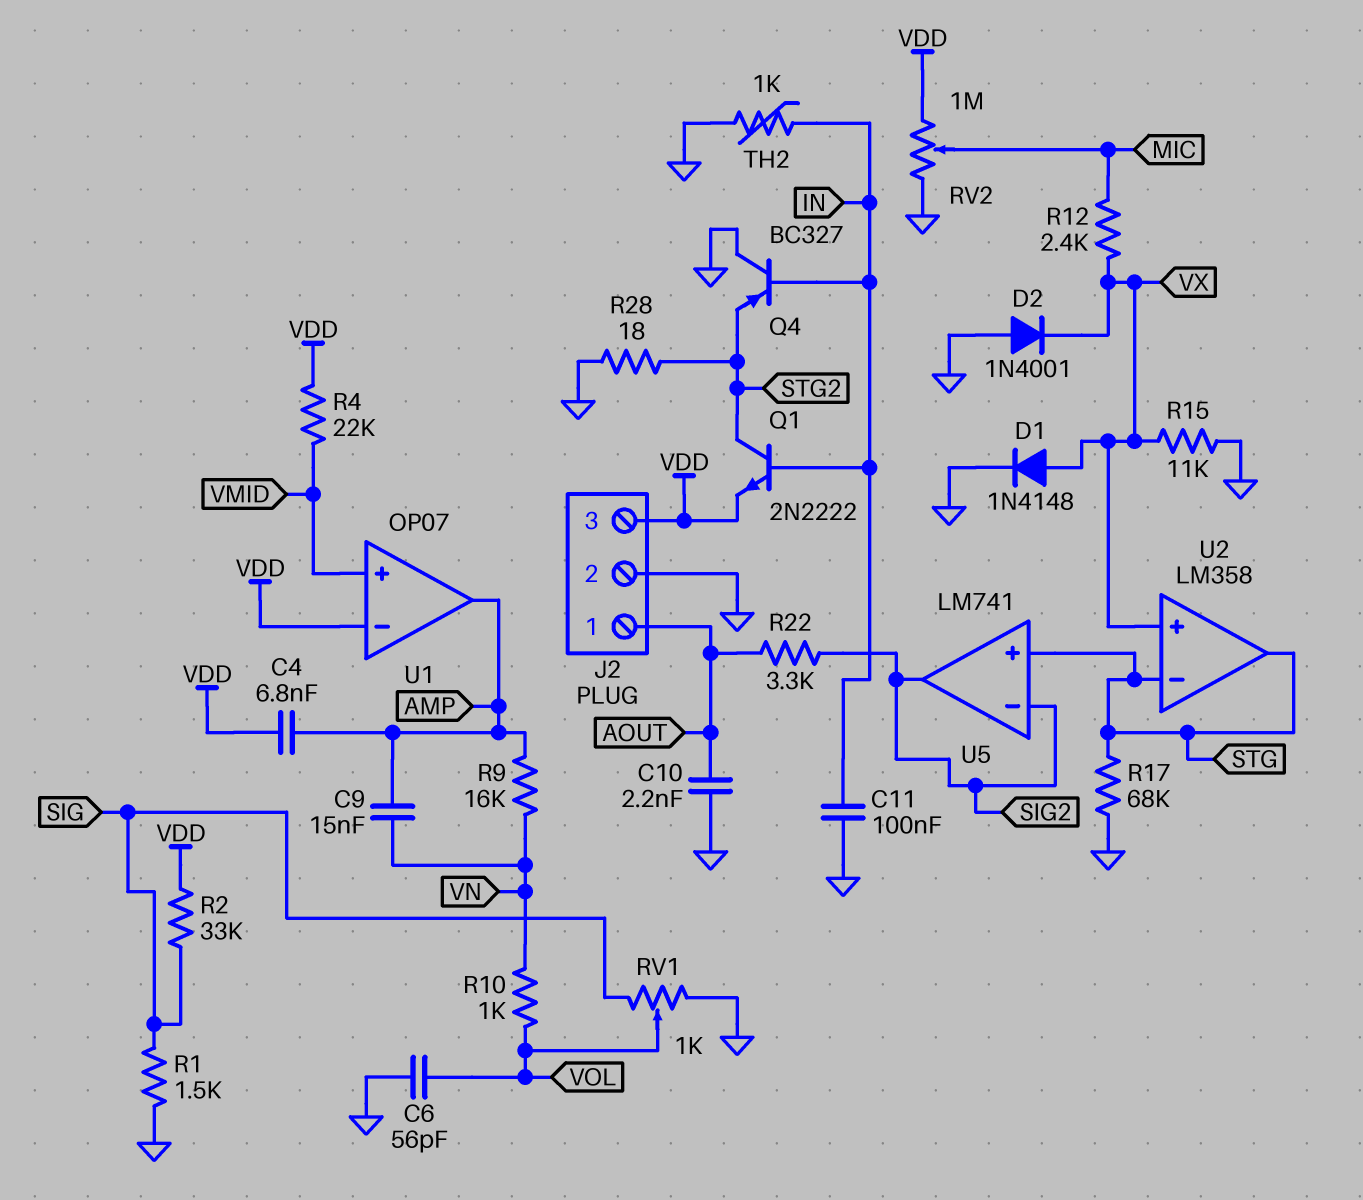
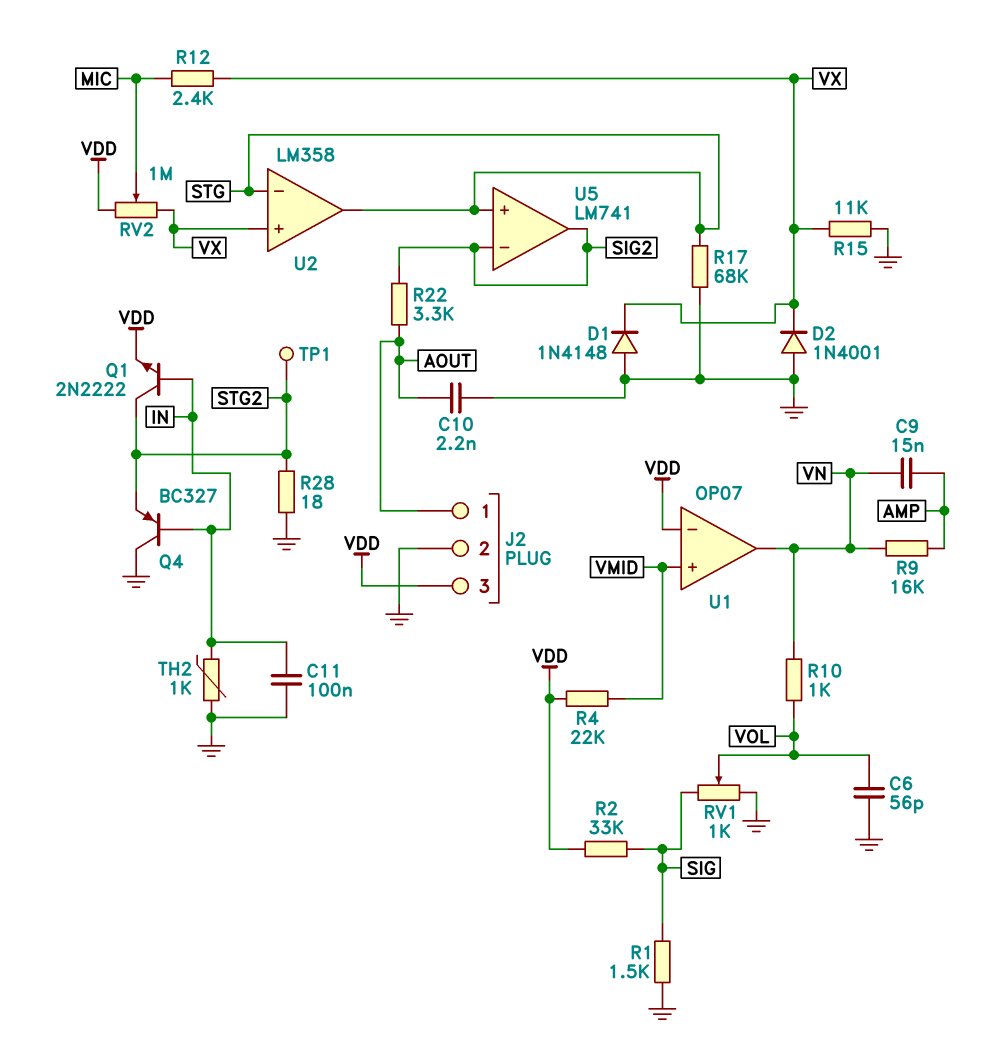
C4: 6.8nF (AMP, VDD) -> none
D1: diode 1N4148 (A VX, K GND) -> diode 1N4148 (A GND, K VX)
RV2: 1M (GND, VDD, wiper MIC) -> 1M (VDD, VX, wiper MIC)
TP1: none -> test point (STG2)
U1 pin out: AMP -> VN

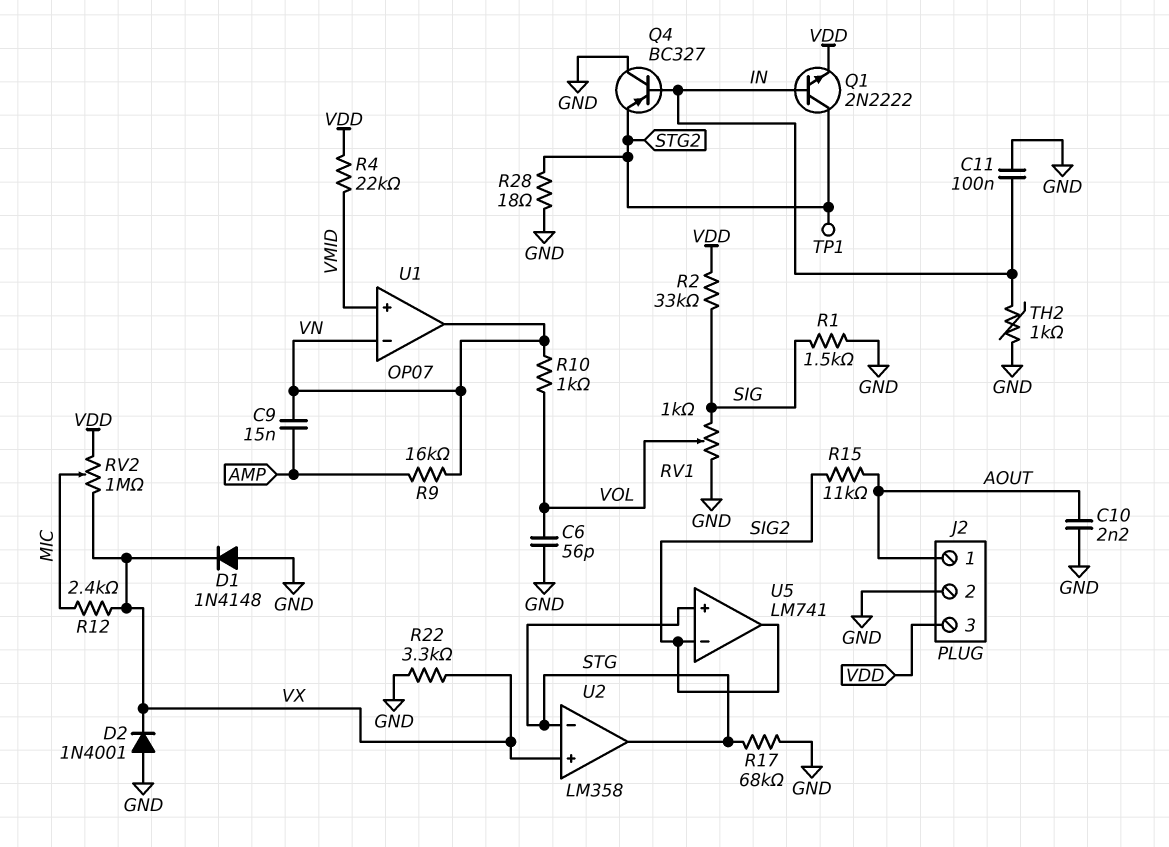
R15: 11k (GND, VX) -> 11k (AOUT, SIG2)
R22: 3.3k (AOUT, SIG2) -> 3.3k (GND, VX)
U1 pin in-: VDD -> VN

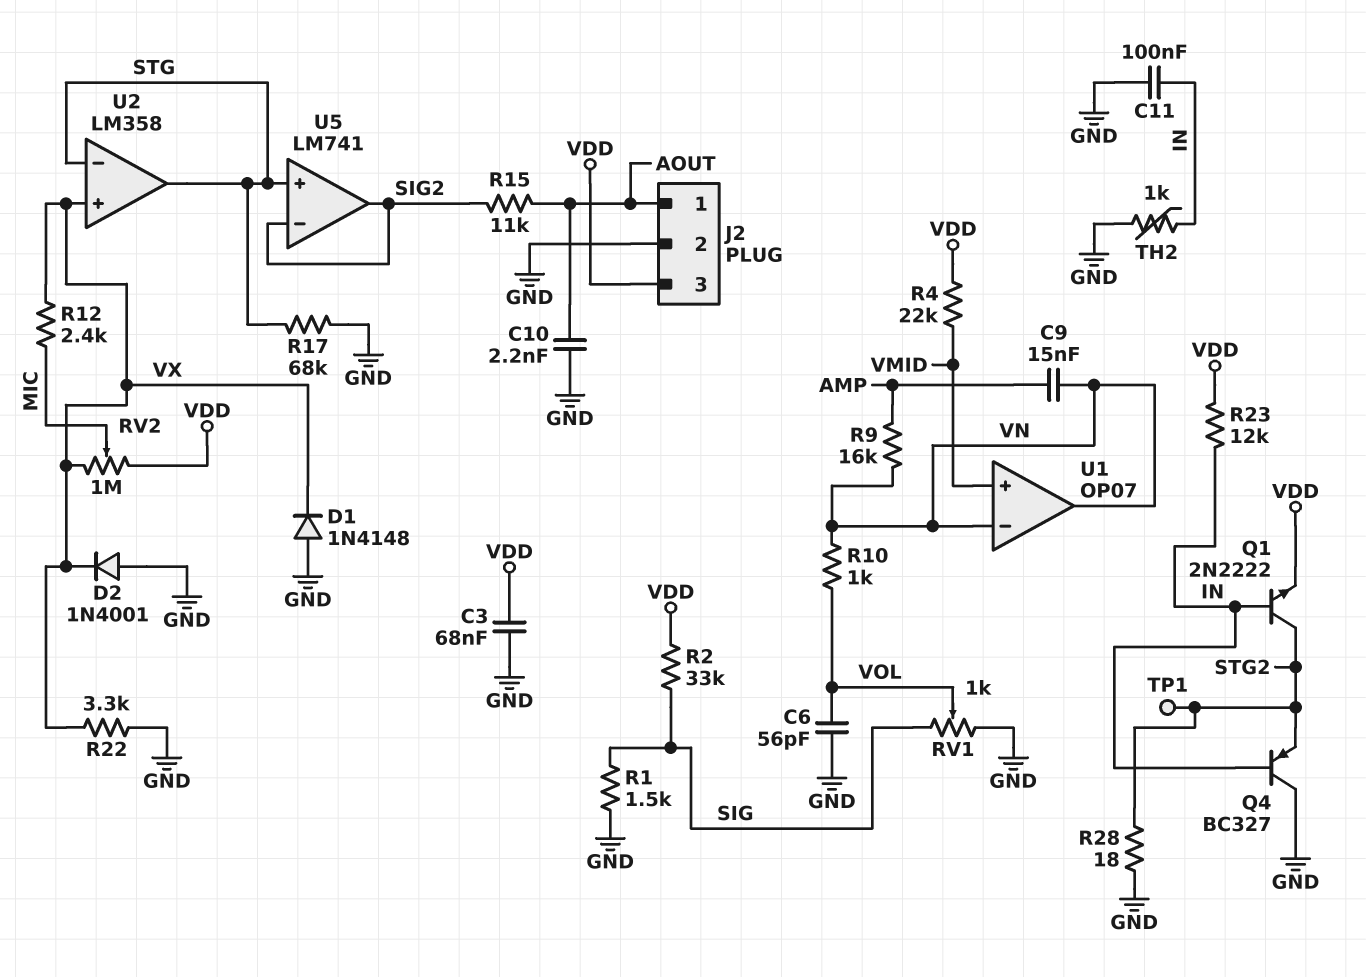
C3: none -> 68nF (GND, VDD)
R23: none -> 12k (IN, VDD)

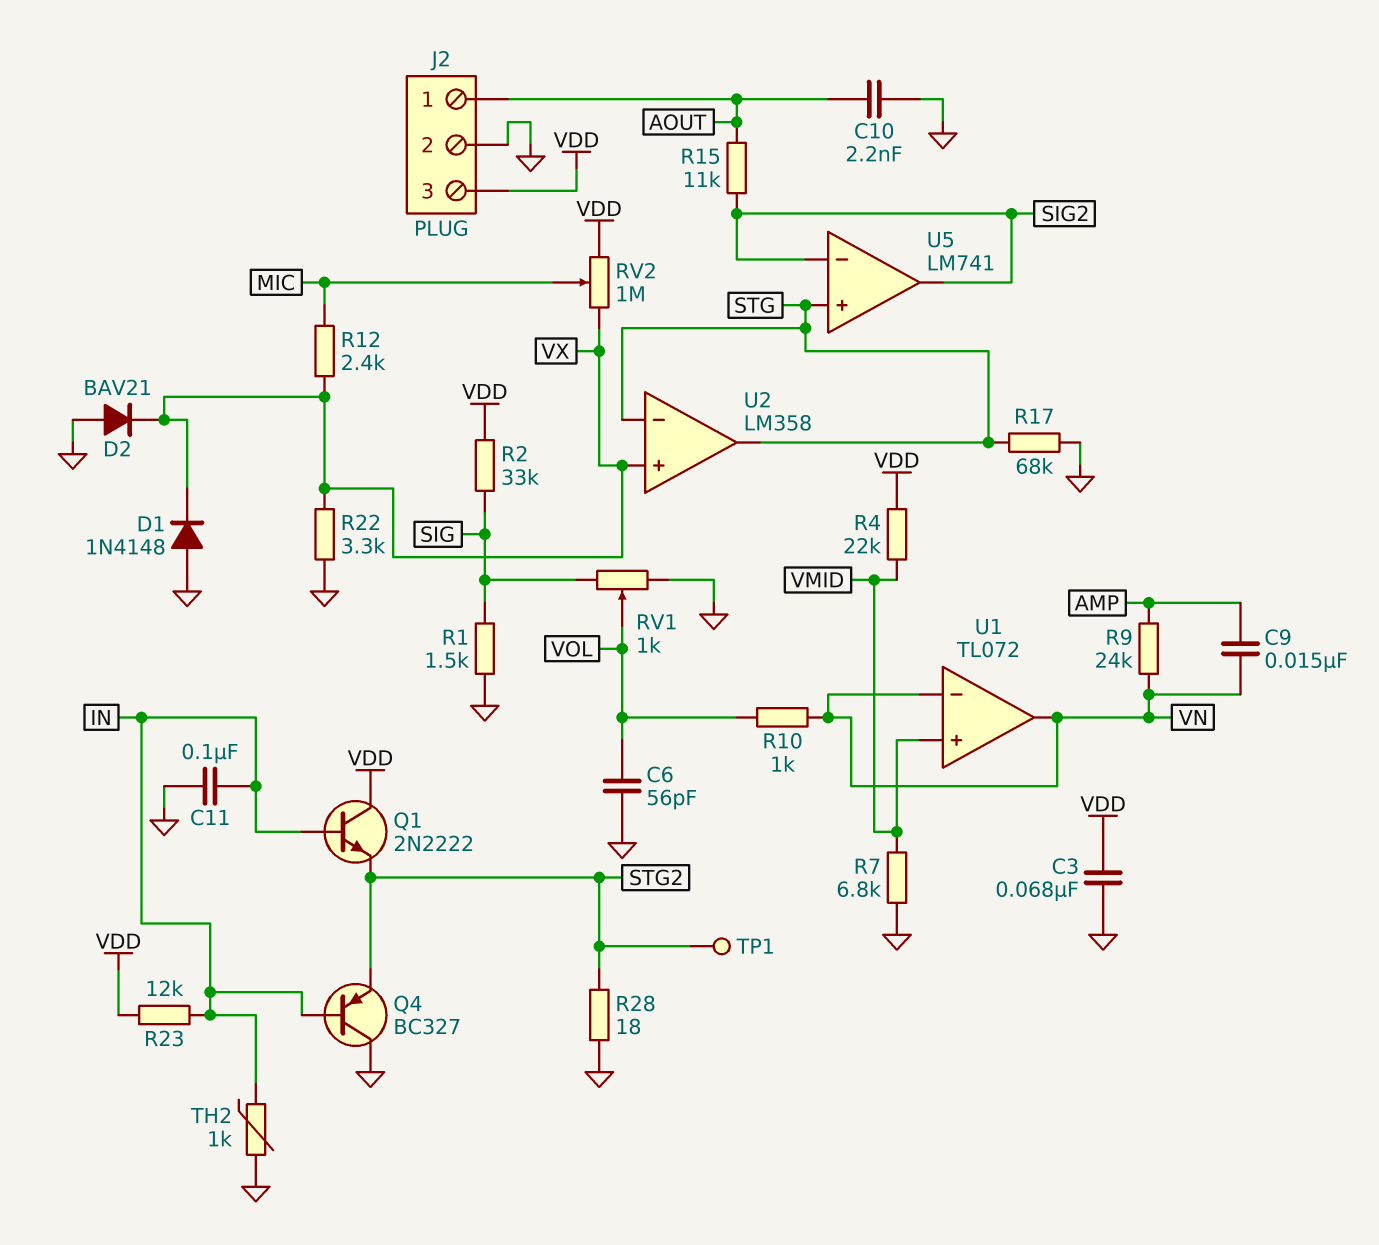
D2: diode 1N4001 (A GND, K VX) -> diode BAV21 (A GND, K VX)
Q1: NPN 2N2222 (B IN, C STG2, E VDD) -> NPN 2N2222 (B IN, C VDD, E STG2)
R7: none -> 6.8k (GND, VMID)
R9: 16k (AMP, VN) -> 24k (AMP, VN)
U1: OP07 -> TL072

